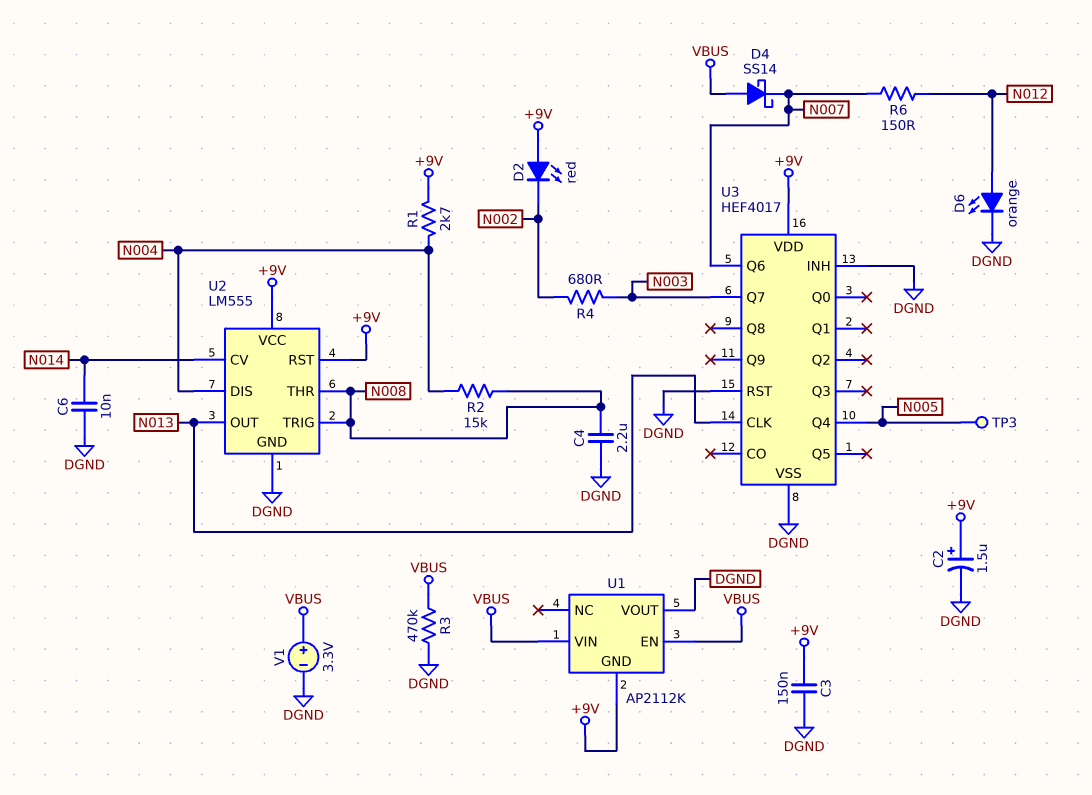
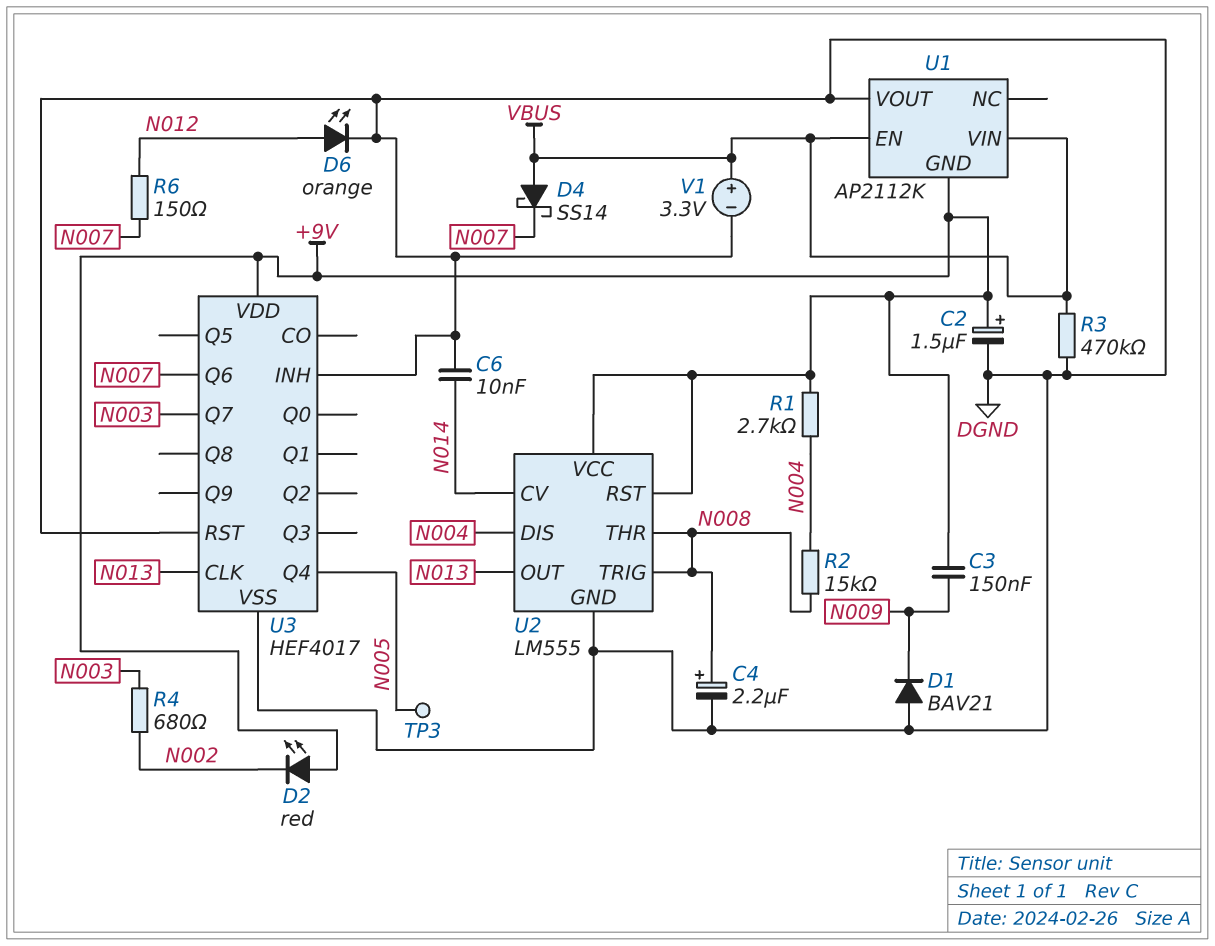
C3: 150nF (+9V, DGND) -> 150nF (+9V, N009)
C4: 2.2uF (DGND, N008) -> 2.2uF (plus N008, minus DGND)
D1: none -> diode BAV21 (A DGND, K N009)

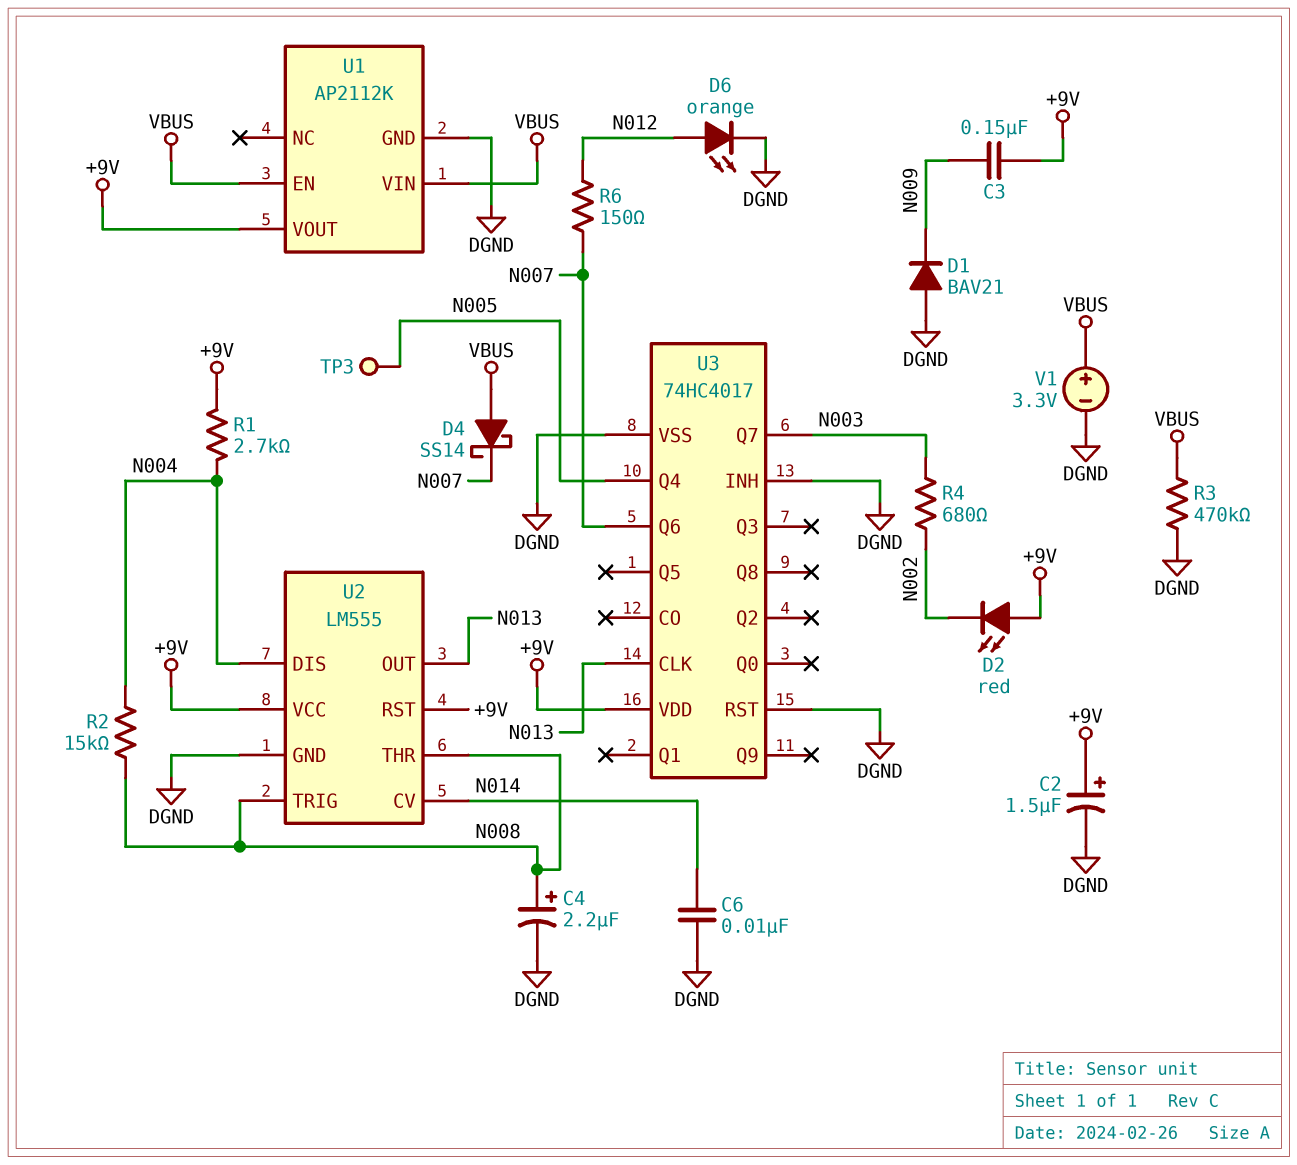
U1 pin GND: +9V -> DGND
U1 pin VOUT: DGND -> +9V
U3: HEF4017 -> 74HC4017

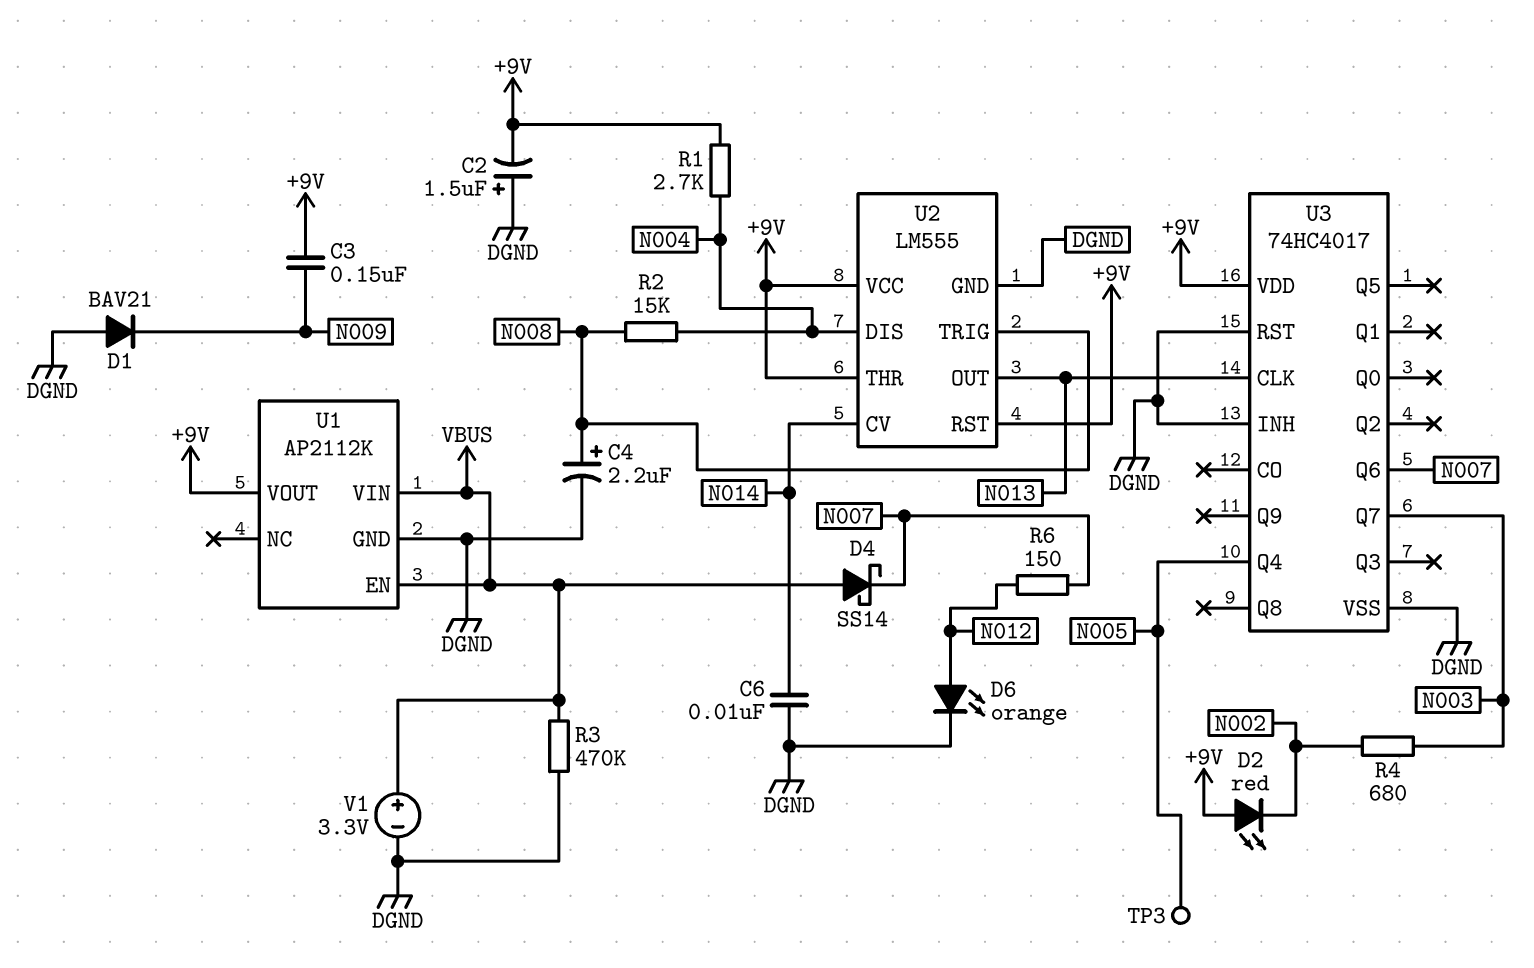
C2: 1.5uF (plus +9V, minus DGND) -> 1.5uF (plus DGND, minus +9V)
U2 pin THR: N008 -> +9V

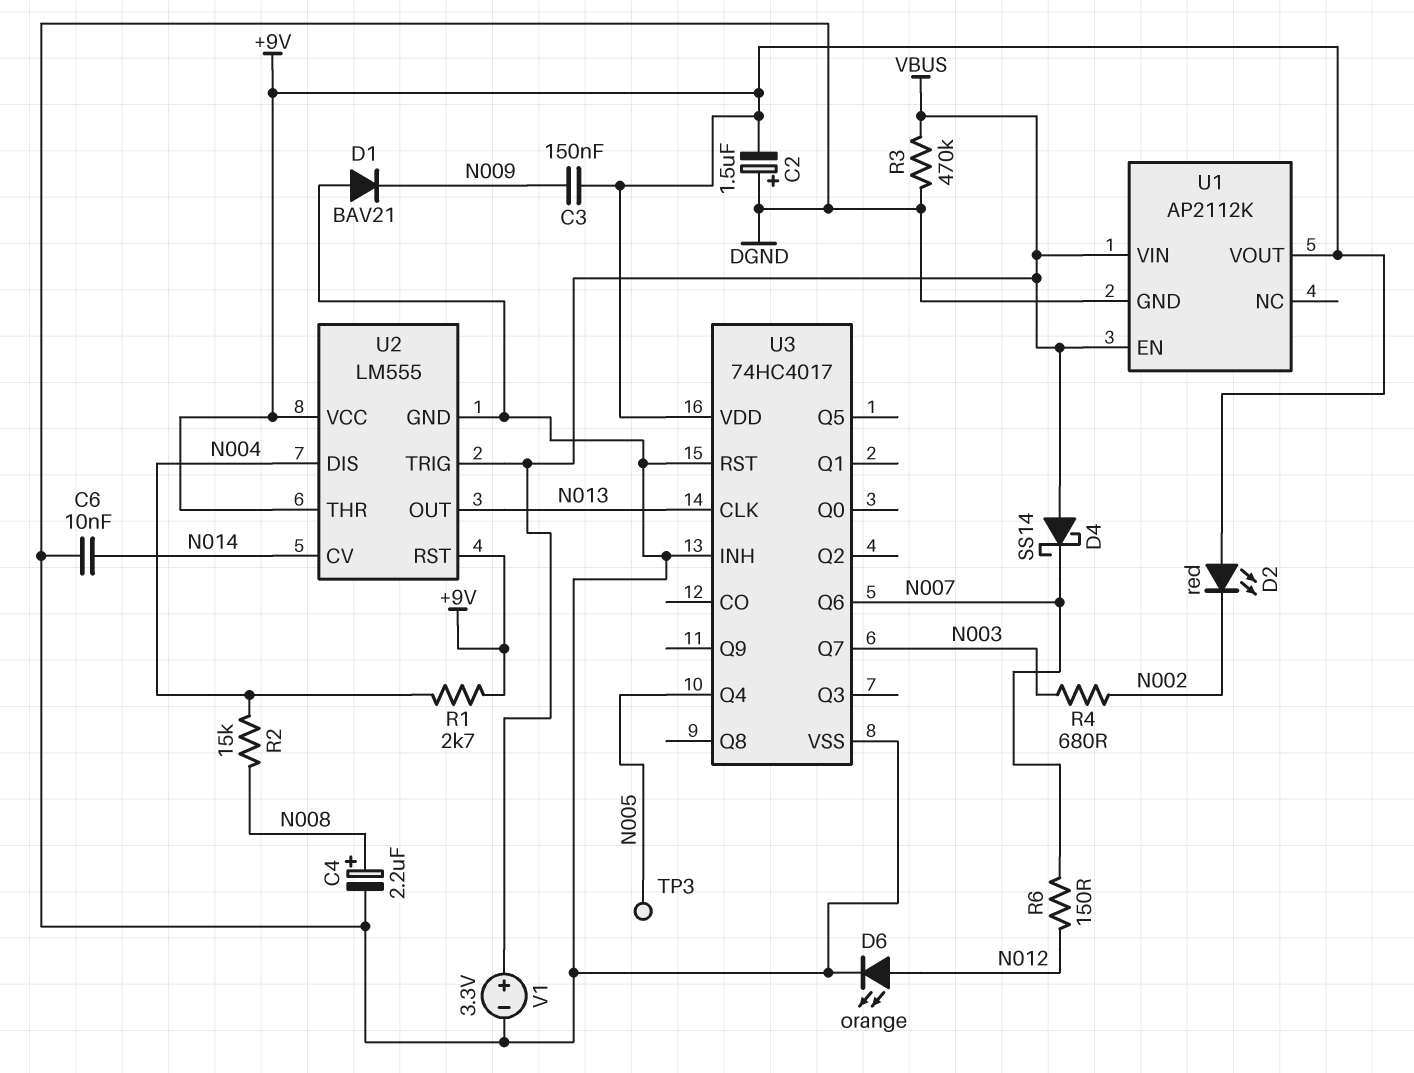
U2 pin TRIG: N008 -> VBUS

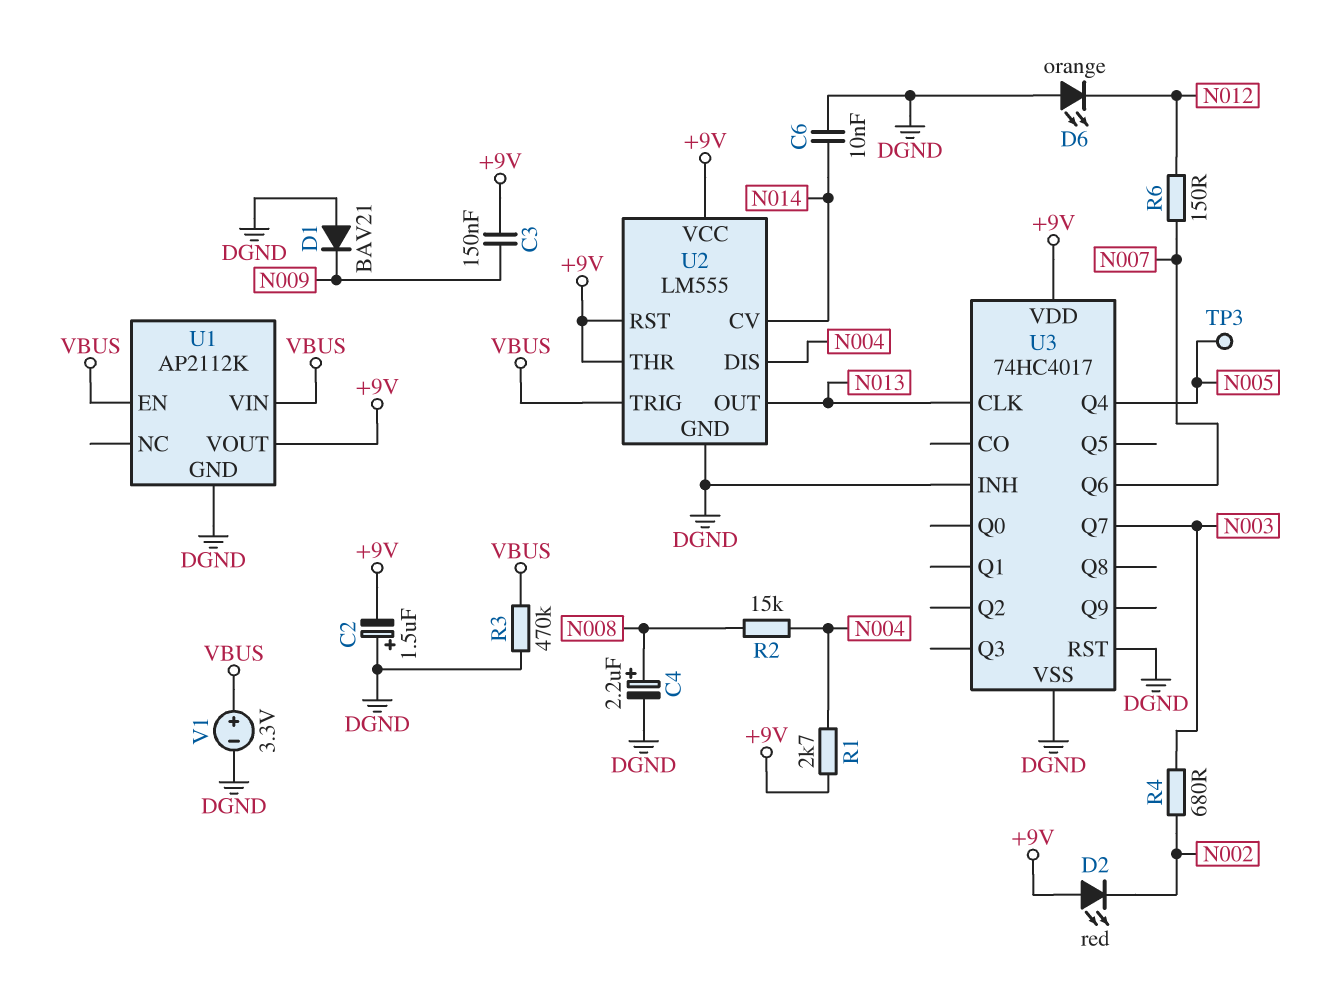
D4: schottky SS14 (A VBUS, K N007) -> none
D6: LED orange (A N012, K DGND) -> LED orange (A DGND, K N012)

